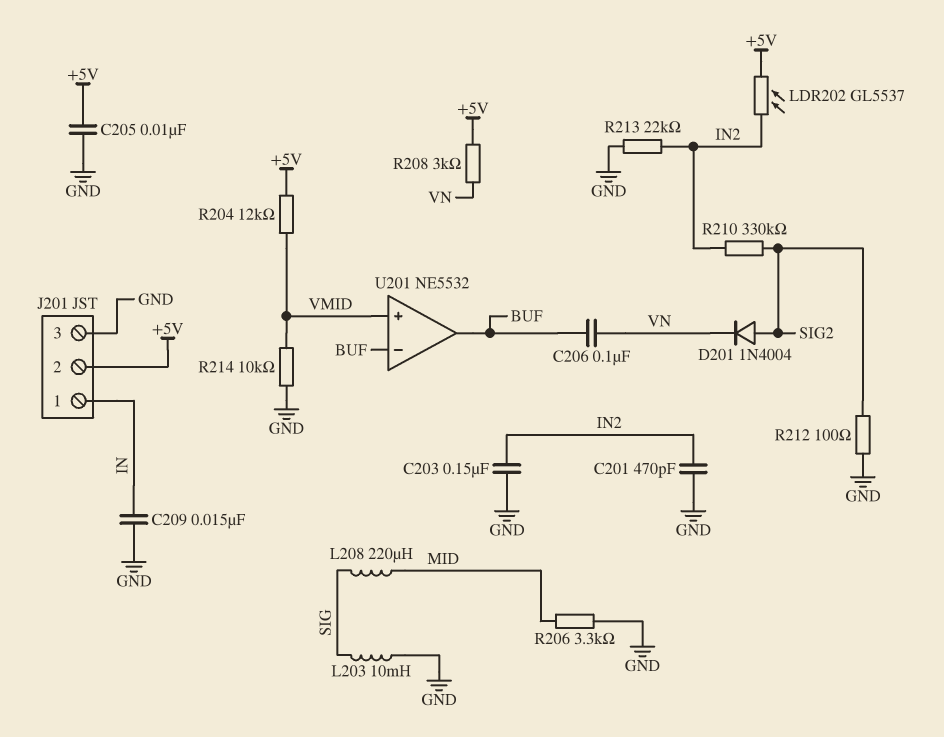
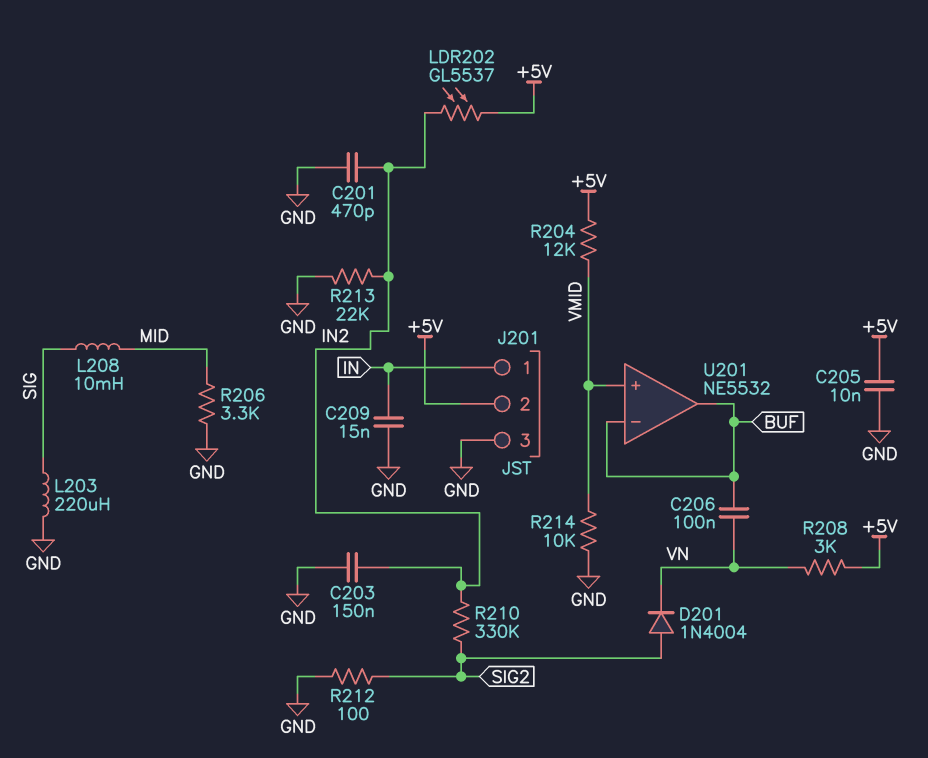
L203: 10mH (GND, SIG) -> 220uH (GND, SIG)
L208: 220uH (MID, SIG) -> 10mH (MID, SIG)

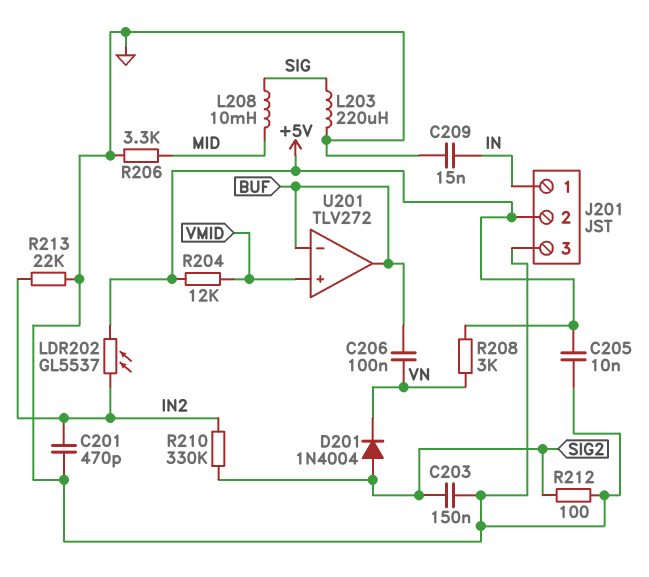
C203: 150nF (GND, IN2) -> 150nF (GND, SIG2)
R214: 10k (GND, VMID) -> none
U201: NE5532 -> TLV272

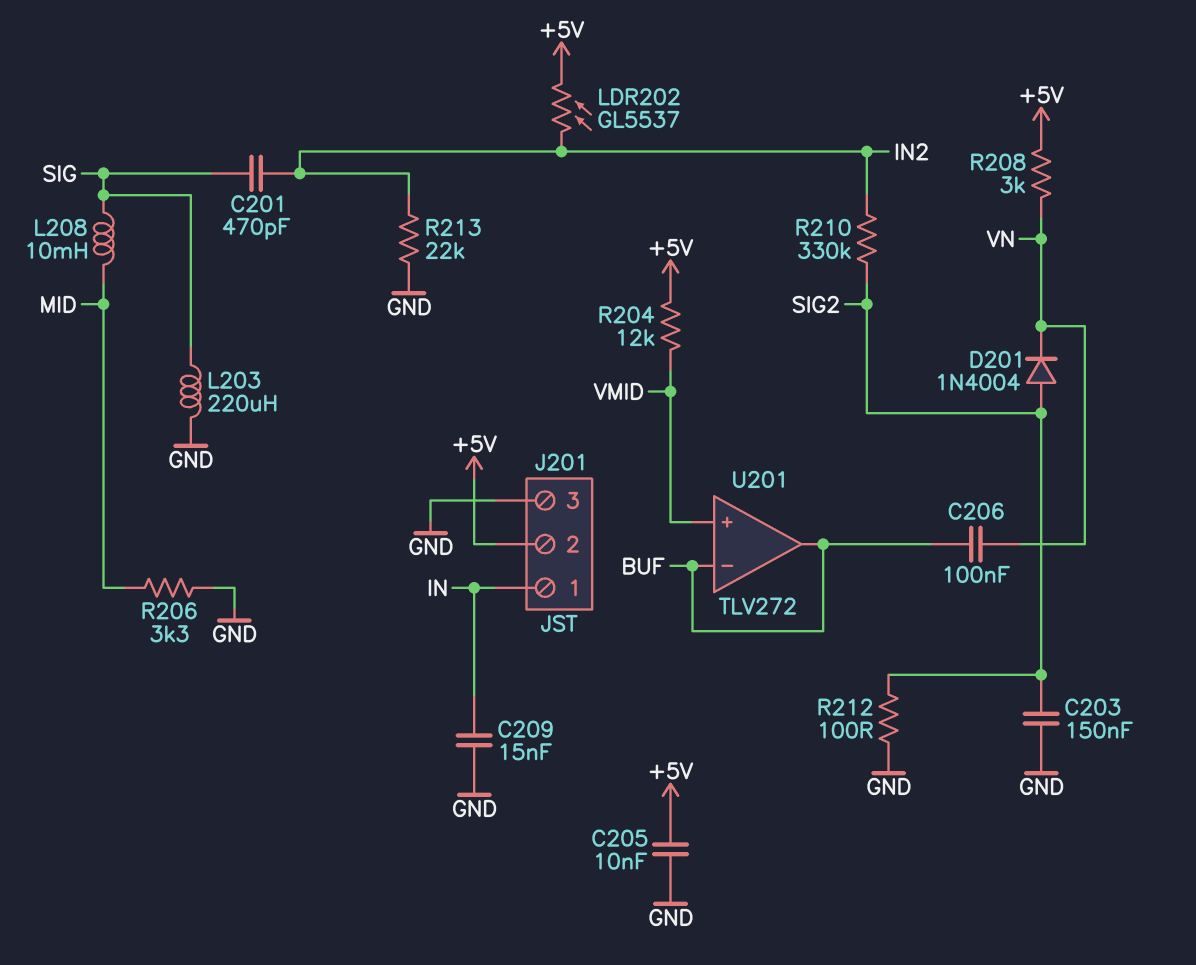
C201: 470pF (GND, IN2) -> 470pF (IN2, SIG)

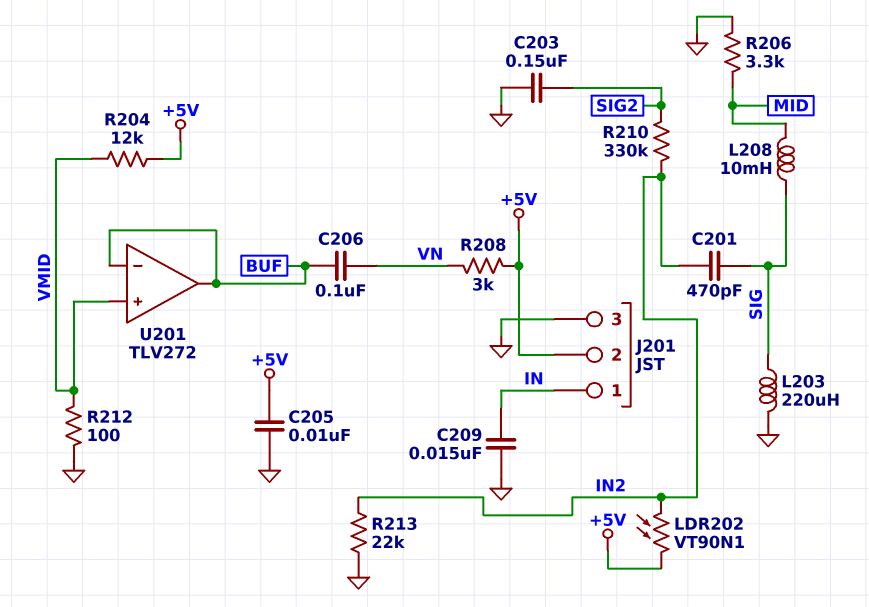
D201: diode 1N4004 (A SIG2, K VN) -> none
LDR202: GL5537 (+5V, IN2) -> VT90N1 (+5V, IN2)
R212: 100 (GND, SIG2) -> 100 (GND, VMID)

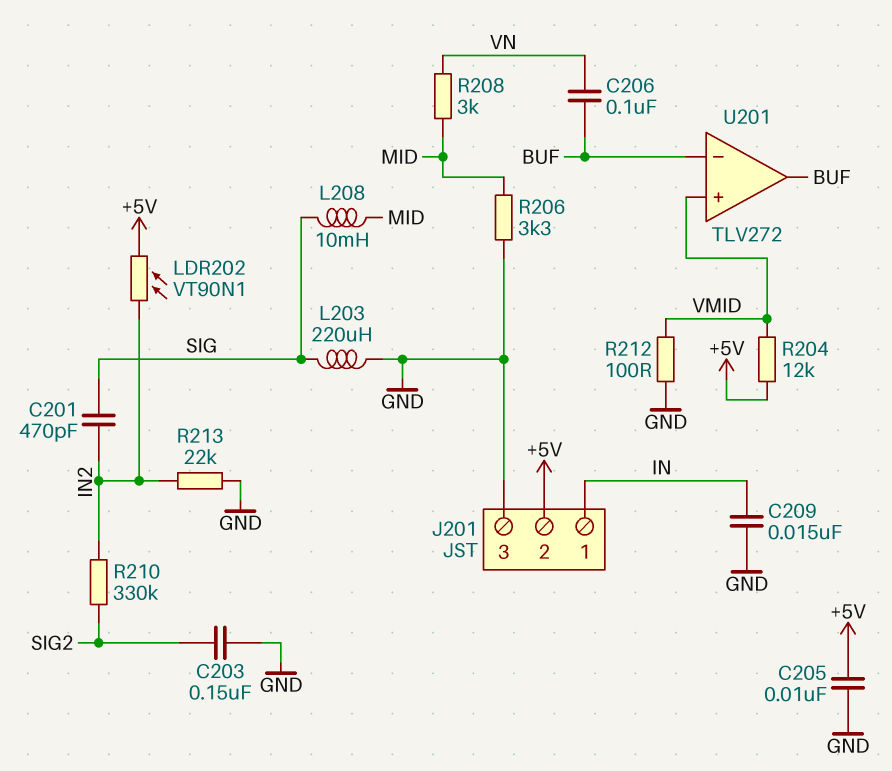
R208: 3k (+5V, VN) -> 3k (MID, VN)

